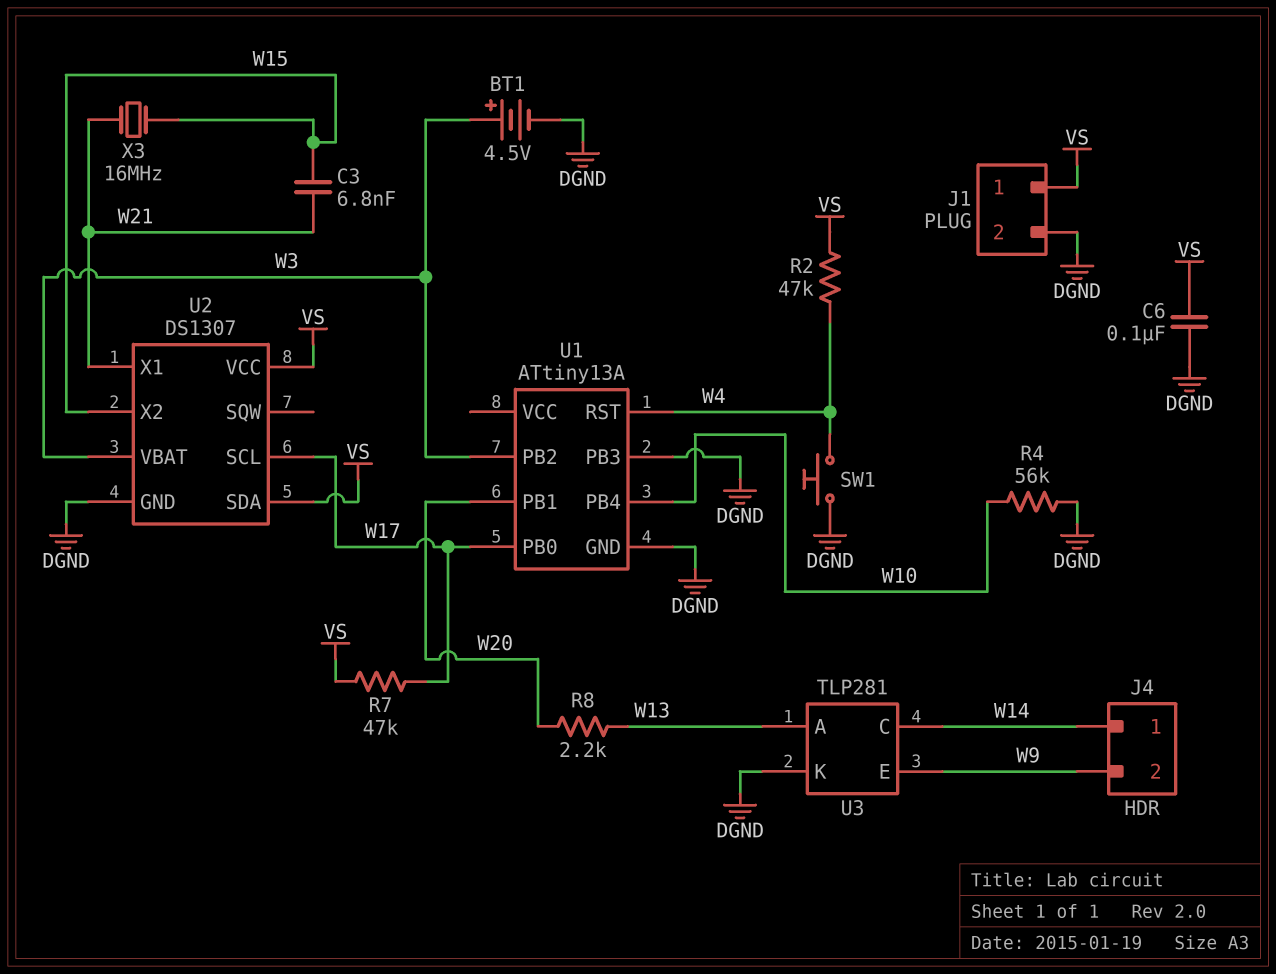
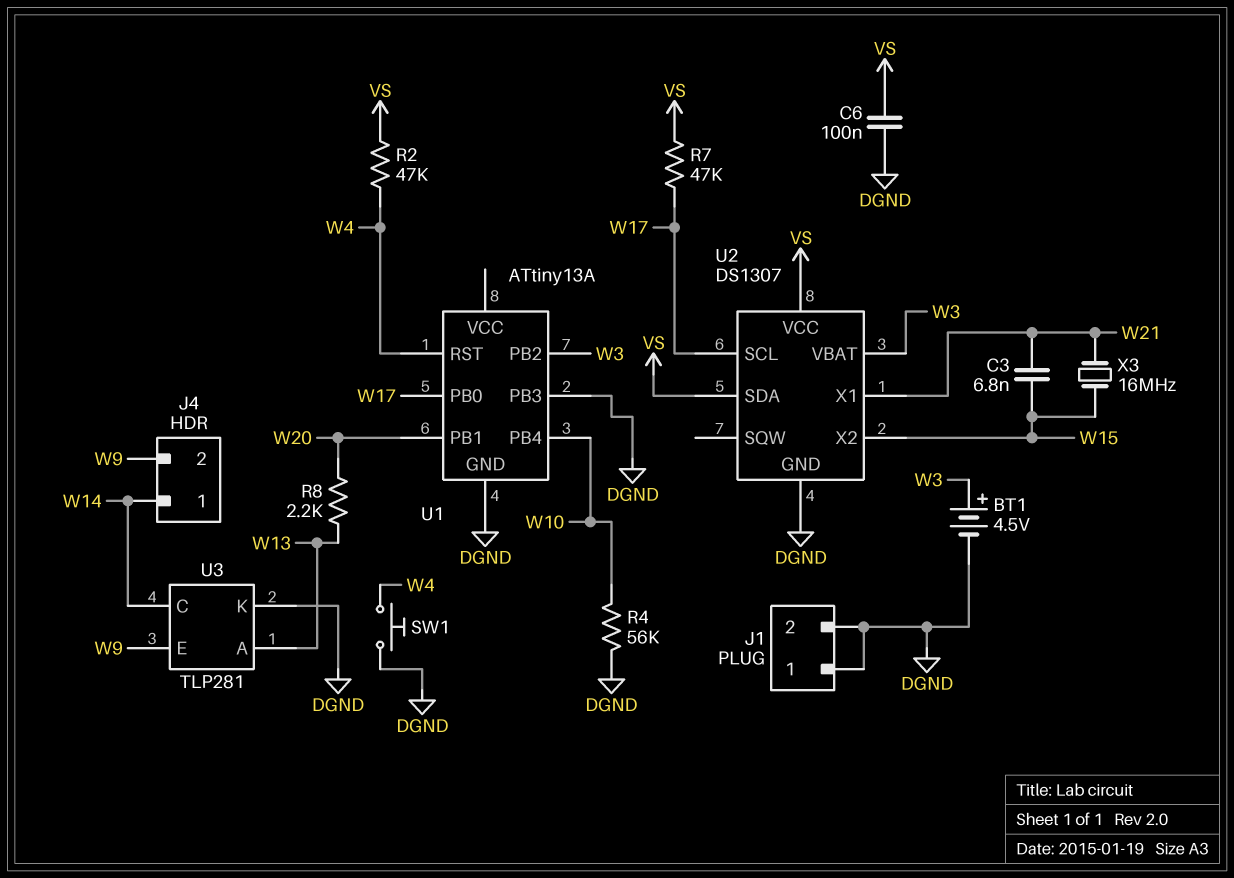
J1 pin 1: VS -> DGND

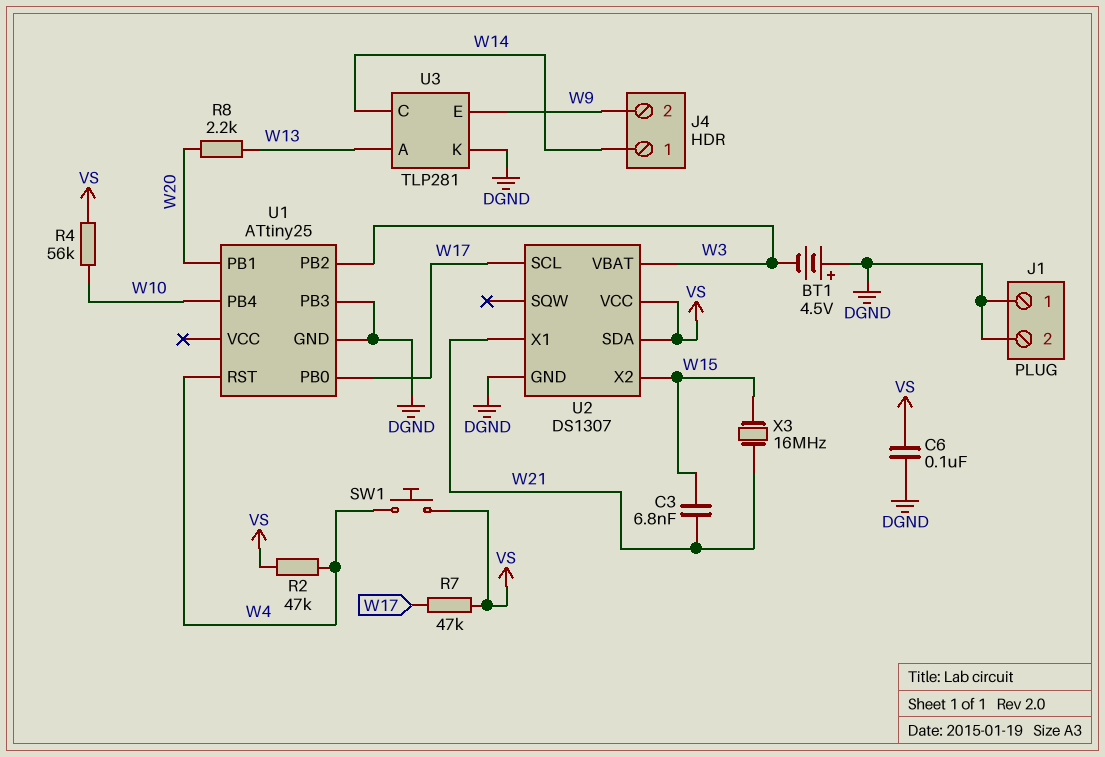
BT1: 4.5V (plus W3, minus DGND) -> 4.5V (plus DGND, minus W3)
R4: 56k (DGND, W10) -> 56k (VS, W10)
SW1: button (DGND, W4) -> button (VS, W4)
U1: ATtiny13A -> ATtiny25

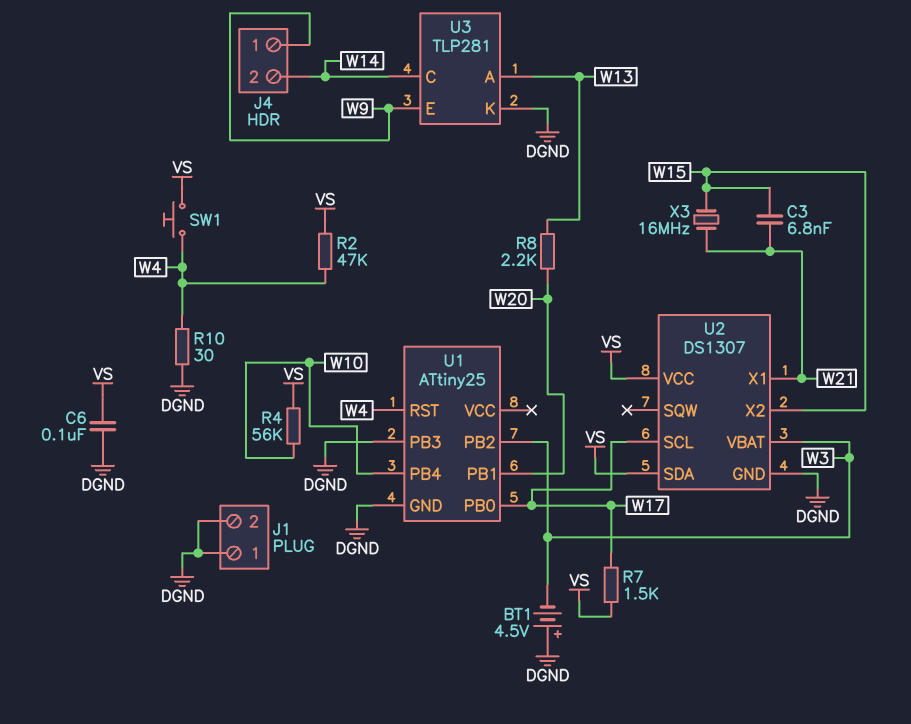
J4 pin 1: W14 -> W9
J4 pin 2: W9 -> W14
R7: 47k (VS, W17) -> 1.5k (VS, W17)
R10: none -> 30 (DGND, W4)

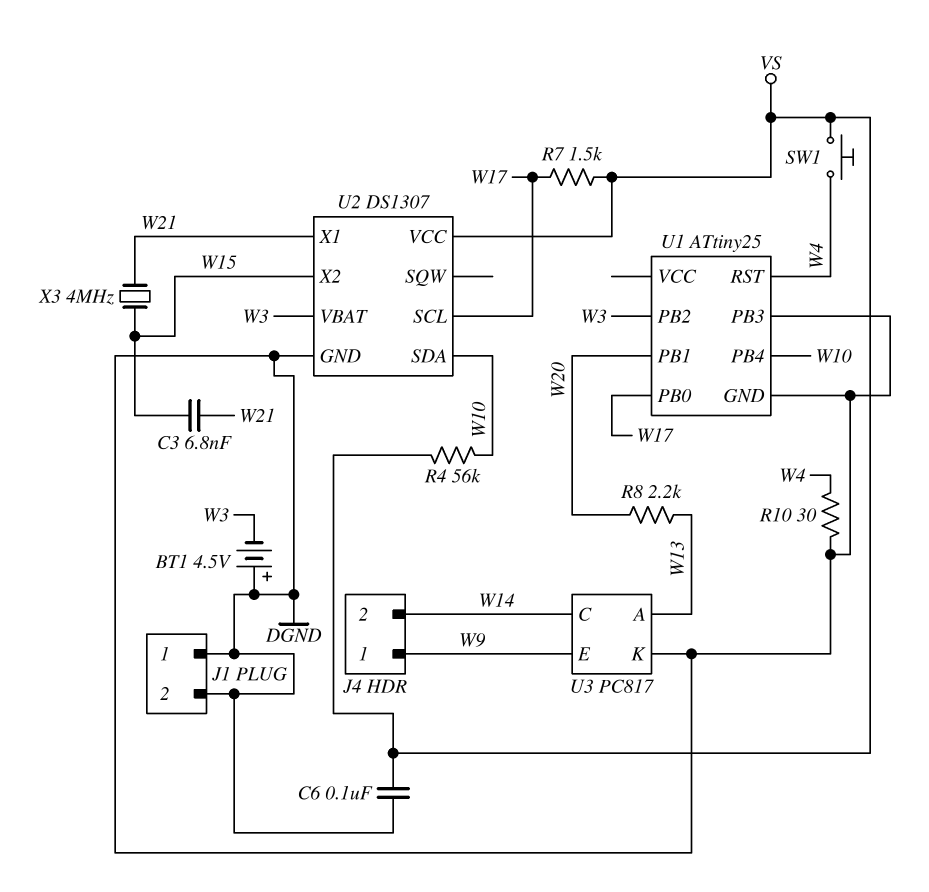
R2: 47k (VS, W4) -> none
U2 pin SDA: VS -> W10
U3: TLP281 -> PC817
X3: 16MHz (W15, W21) -> 4MHz (W15, W21)

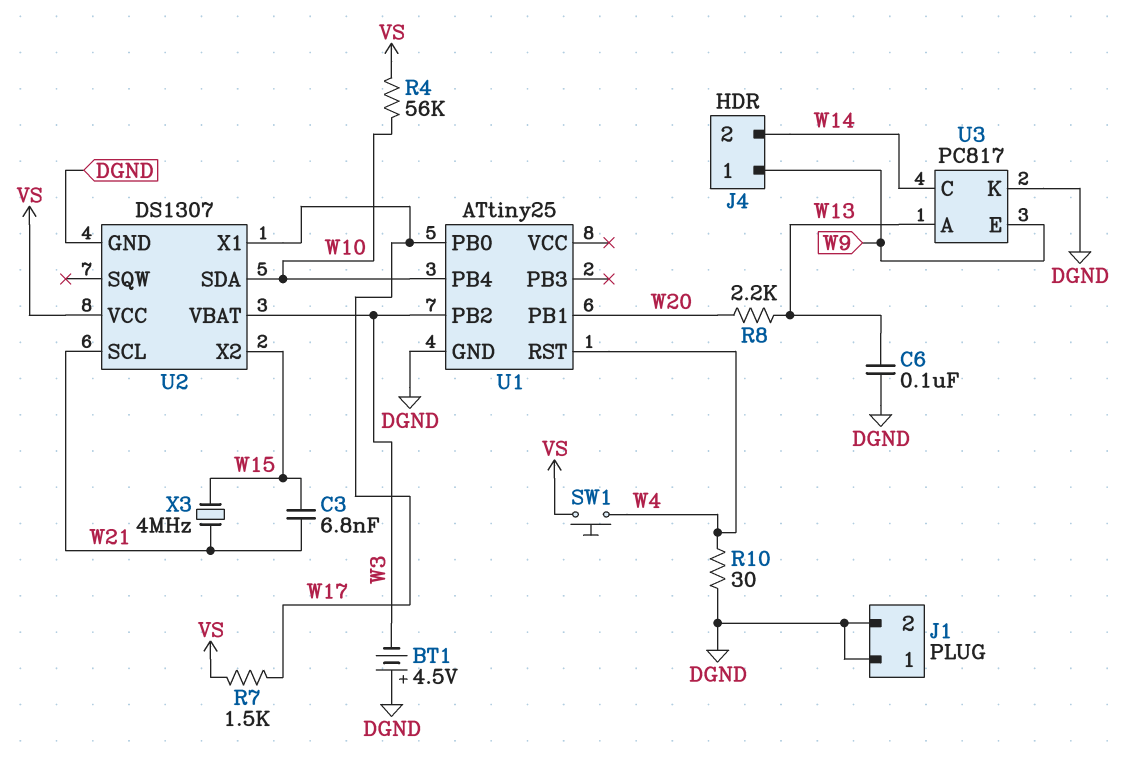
C6: 100nF (DGND, VS) -> 100nF (DGND, W13)
U1 pin PB3: DGND -> none
U2 pin SCL: W17 -> W21
U2 pin X1: W21 -> W17

